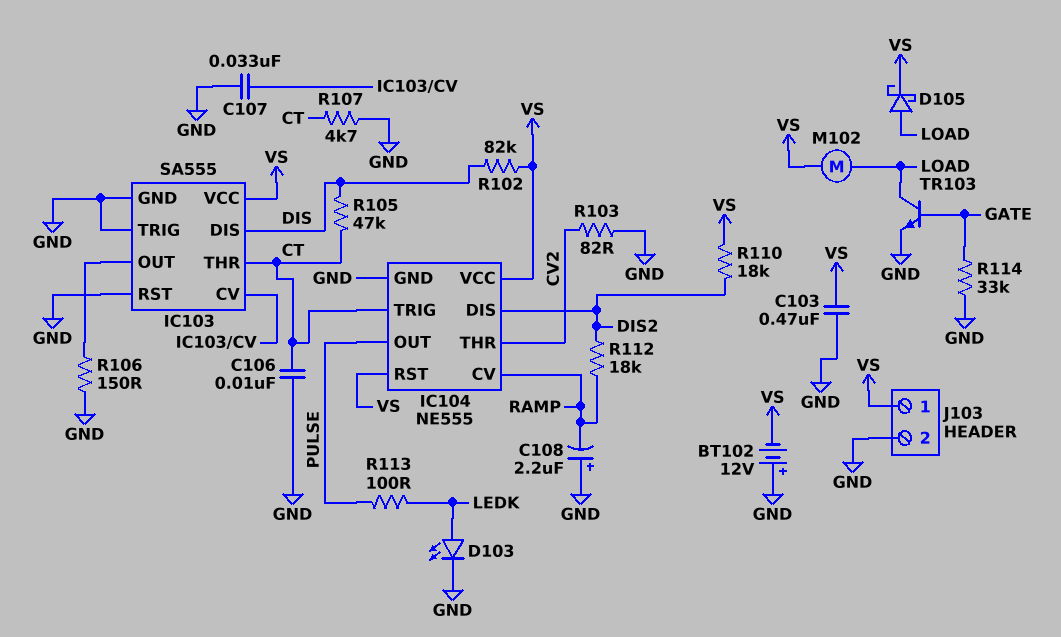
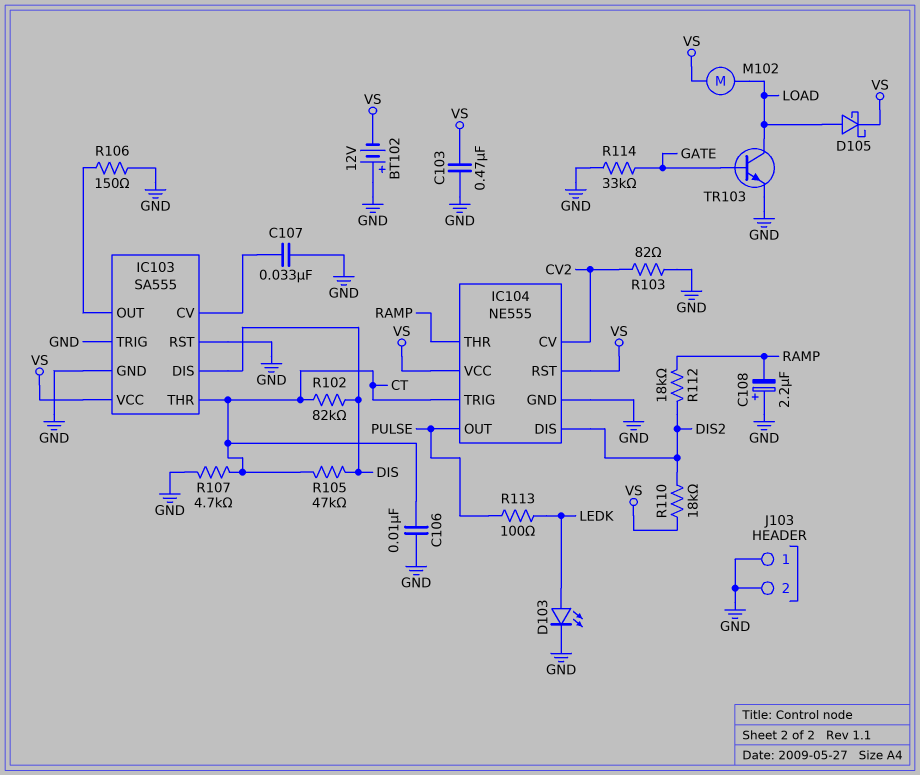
IC104 pin CV: RAMP -> CV2
IC104 pin THR: CV2 -> RAMP
J103 pin 1: VS -> GND
R102: 82k (DIS, VS) -> 82k (CT, DIS)

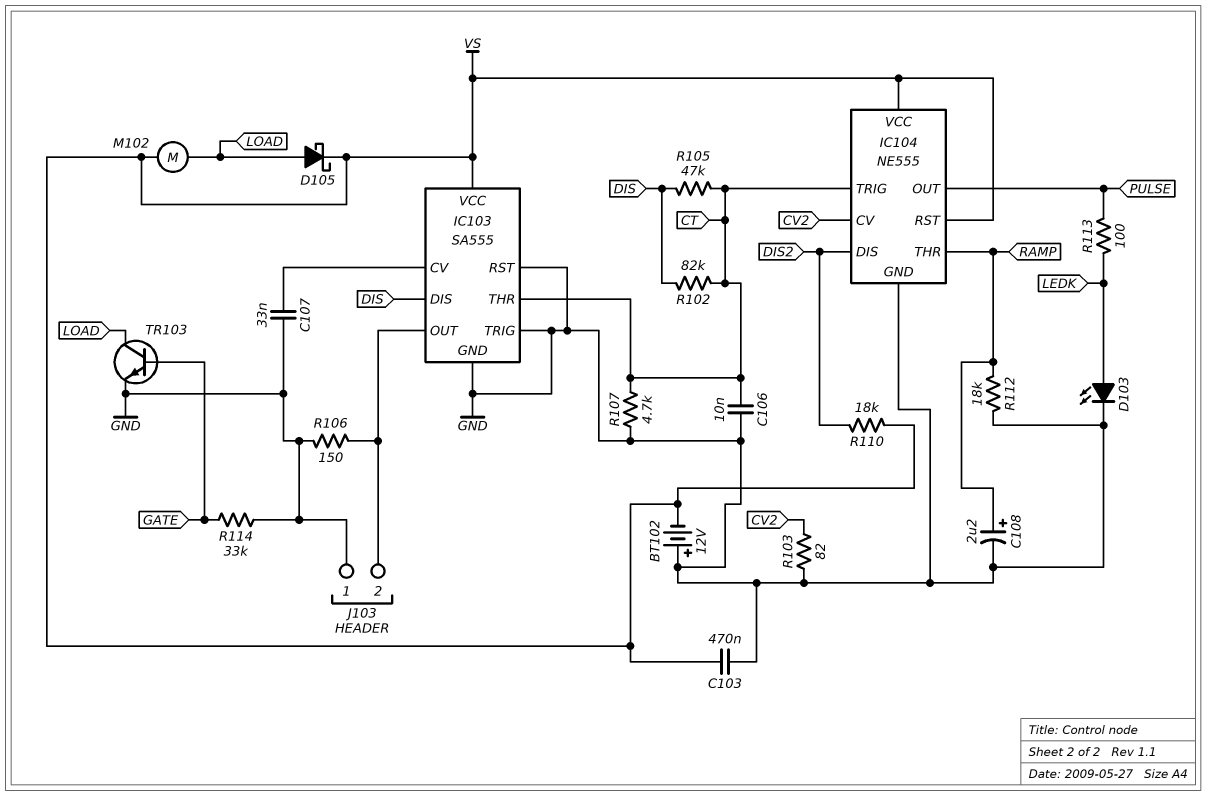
C108: 2.2uF (plus GND, minus RAMP) -> 2.2uF (plus RAMP, minus GND)
J103 pin 2: GND -> IC103/OUT
R112: 18k (DIS2, RAMP) -> 18k (GND, RAMP)

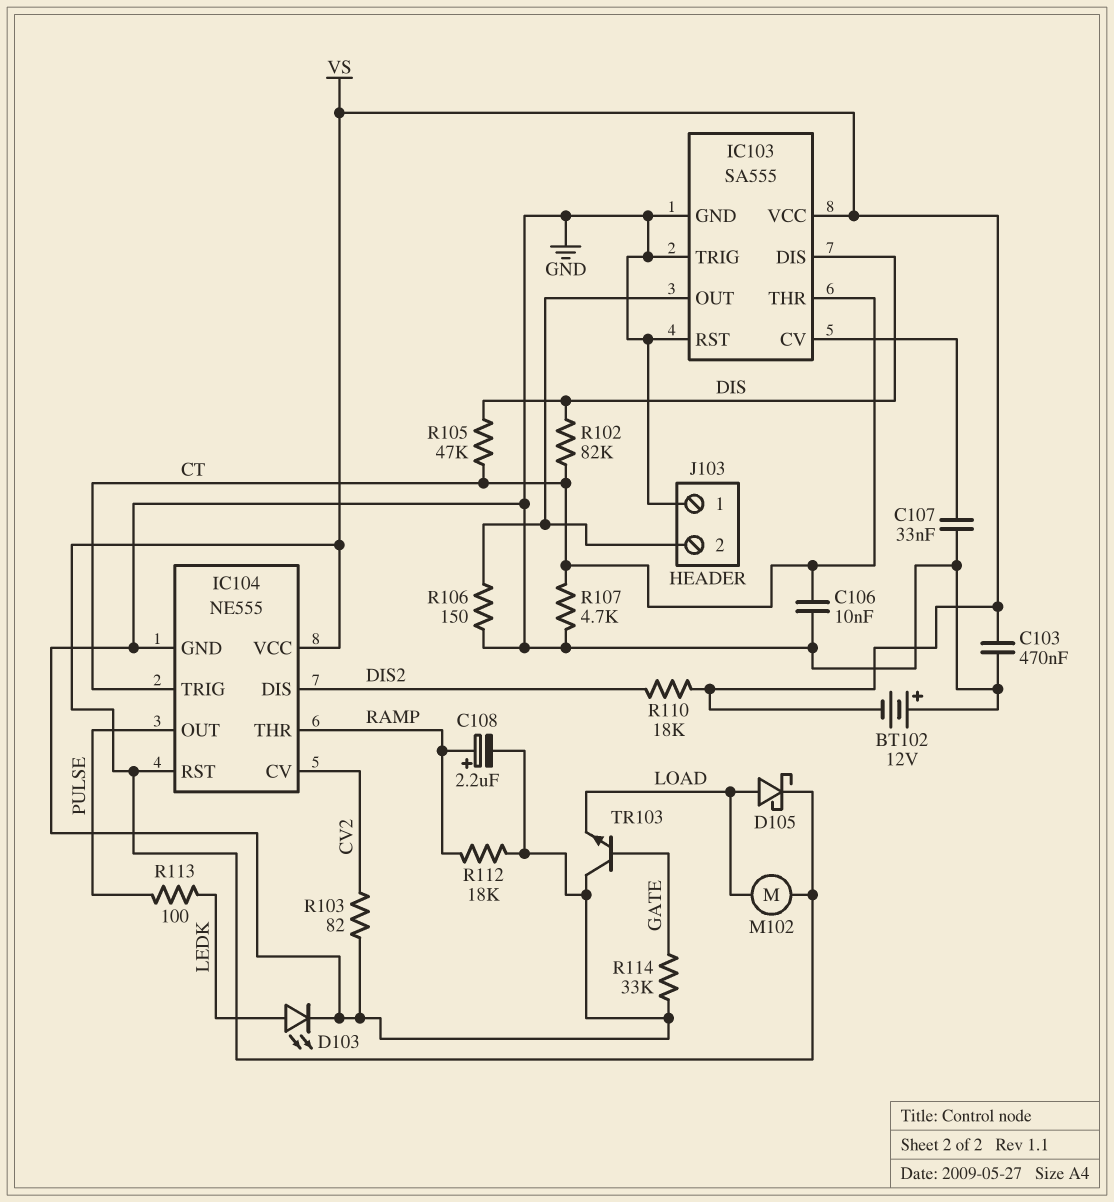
TR103: NPN (B GATE, C LOAD, E GND) -> NPN (B GATE, C GND, E LOAD)

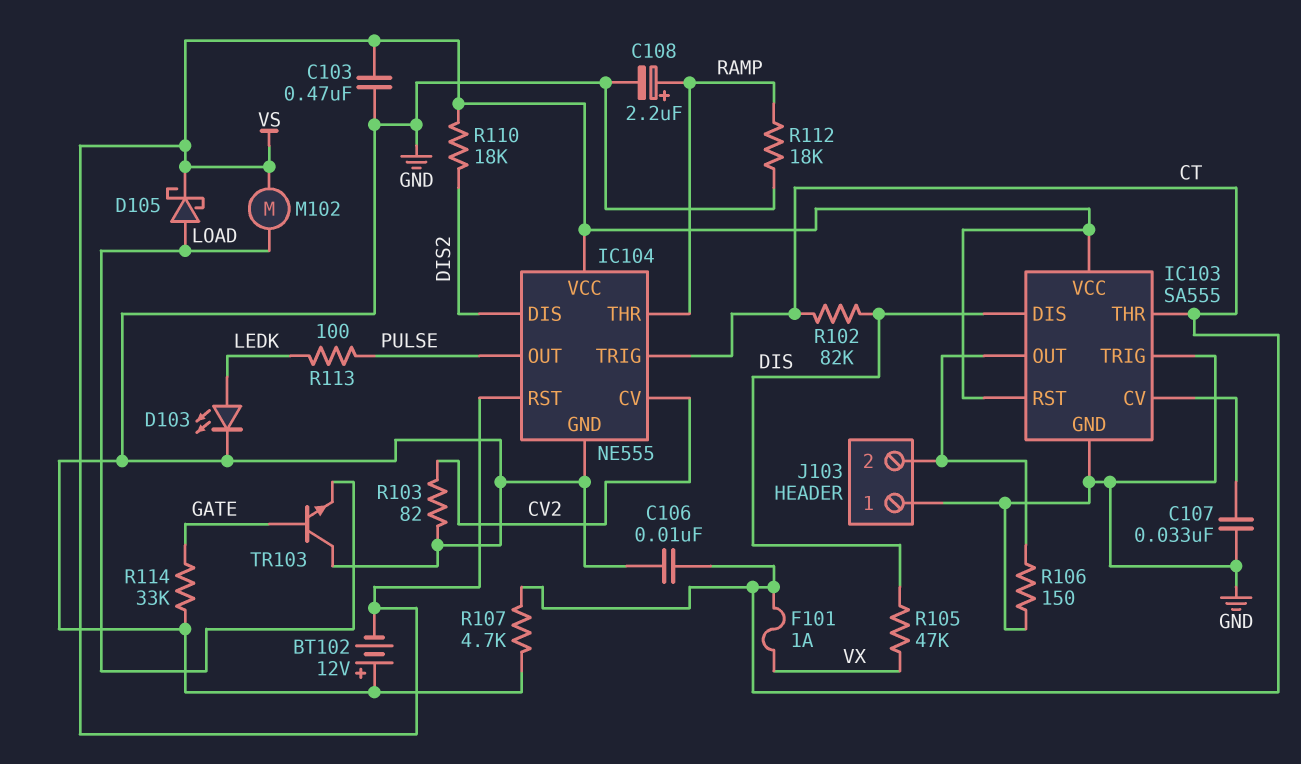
F101: none -> 1A (CT, VX)
IC103 pin RST: GND -> VS
R105: 47k (CT, DIS) -> 47k (DIS, VX)

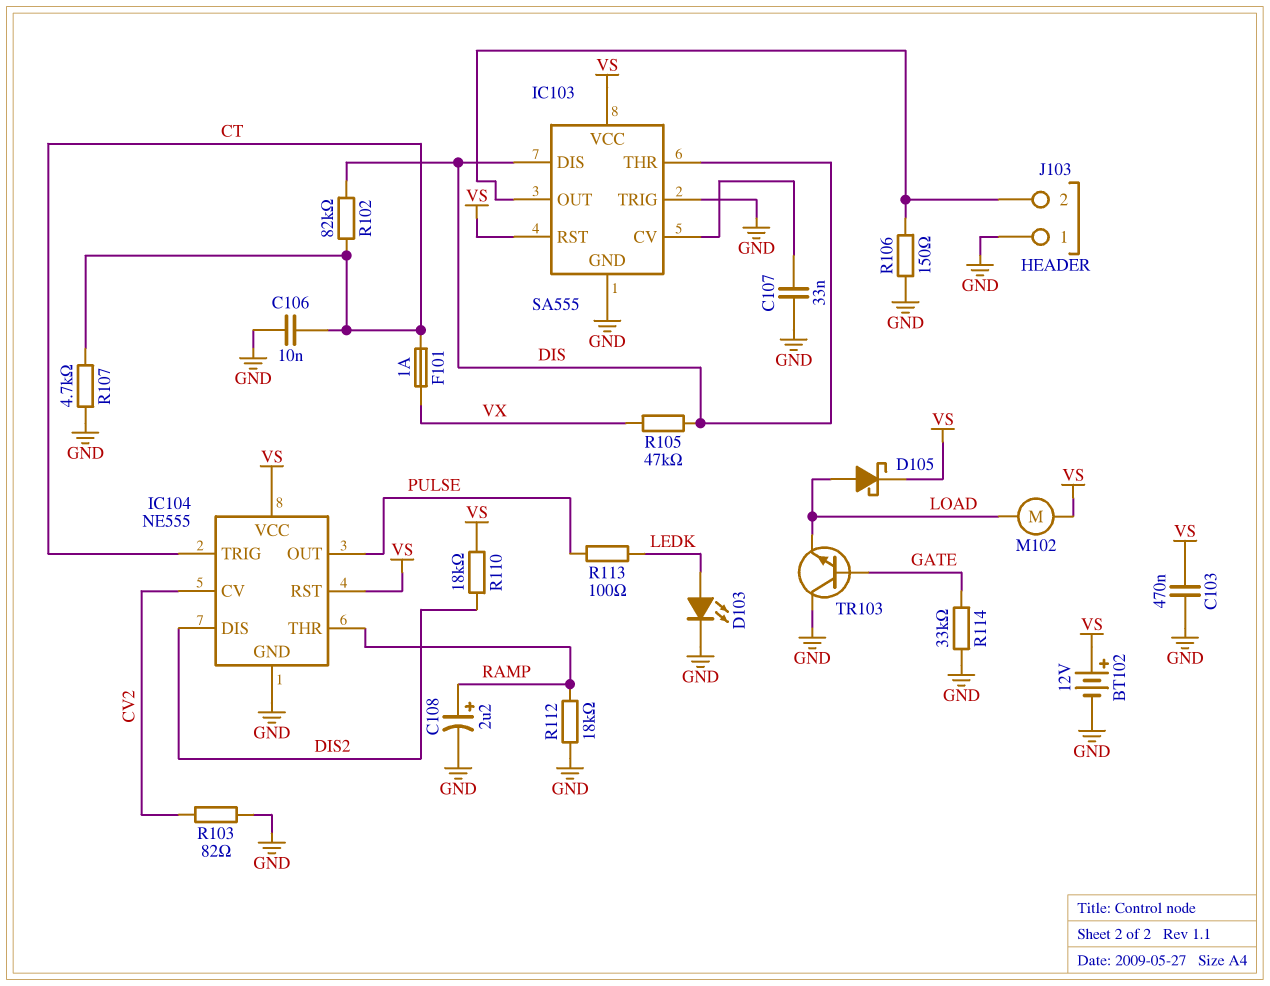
BT102: 12V (plus GND, minus VS) -> 12V (plus VS, minus GND)
IC103 pin THR: CT -> DIS

